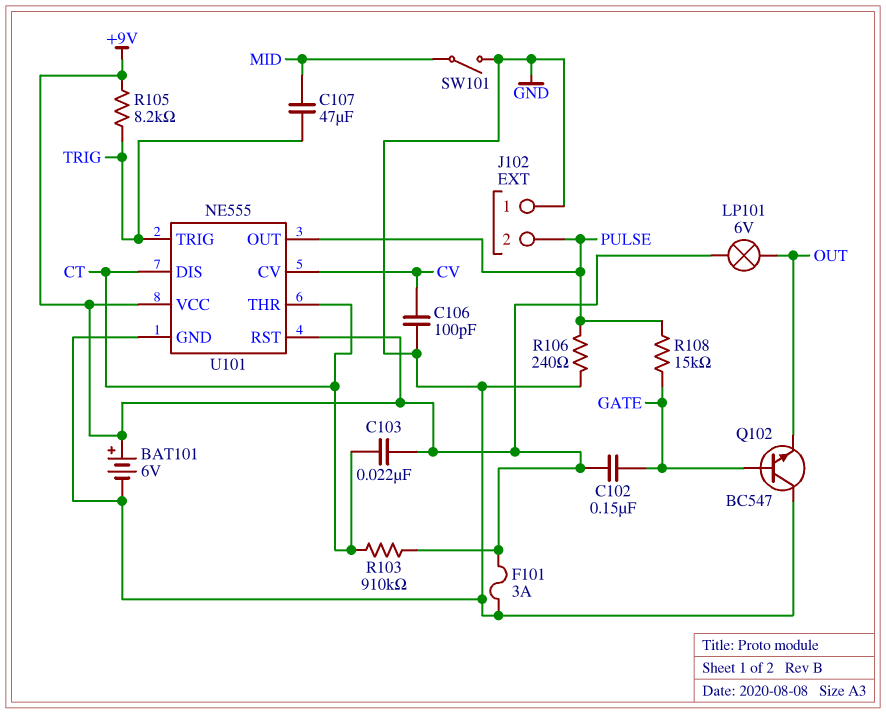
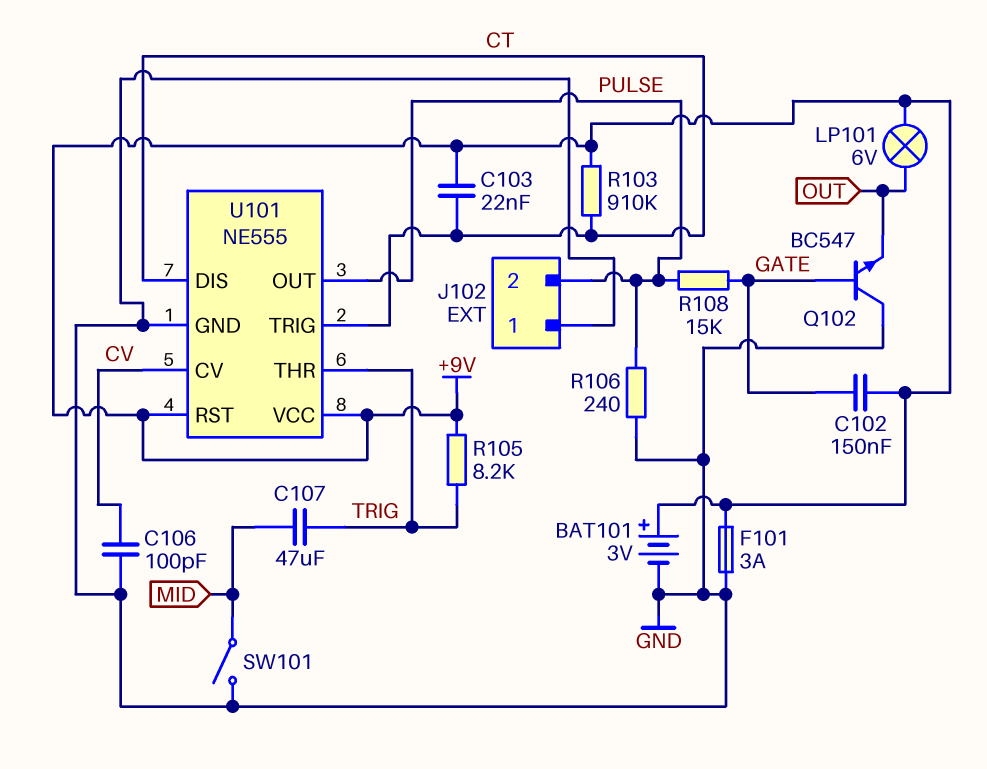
BAT101: 6V (plus +9V, minus GND) -> 3V (plus +9V, minus GND)
U101 pin THR: CT -> TRIG
U101 pin TRIG: TRIG -> CT

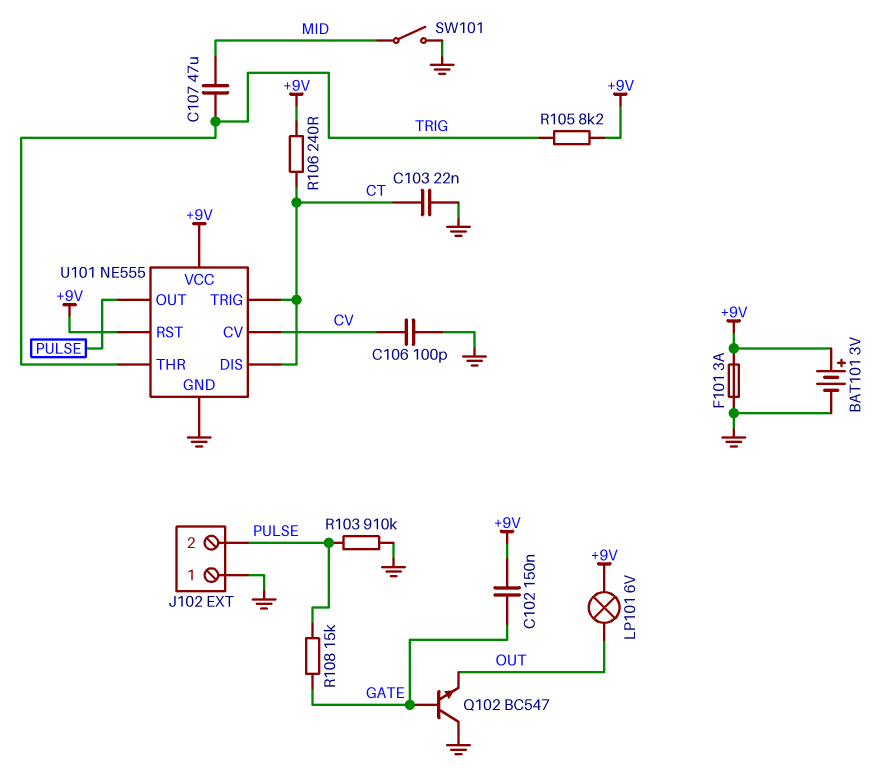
C103: 22nF (+9V, CT) -> 22nF (CT, GND)
R103: 910k (+9V, CT) -> 910k (GND, PULSE)
R106: 240 (GND, PULSE) -> 240 (+9V, CT)

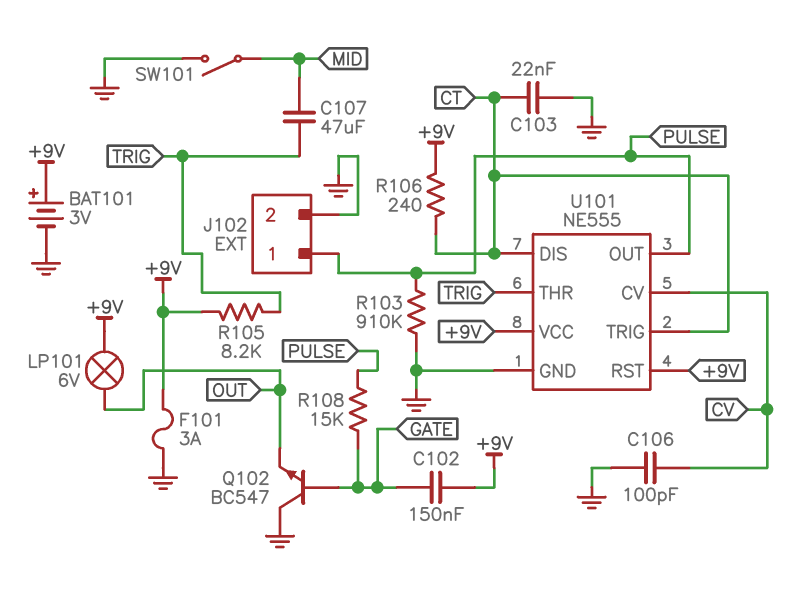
J102 pin 1: GND -> PULSE
J102 pin 2: PULSE -> GND

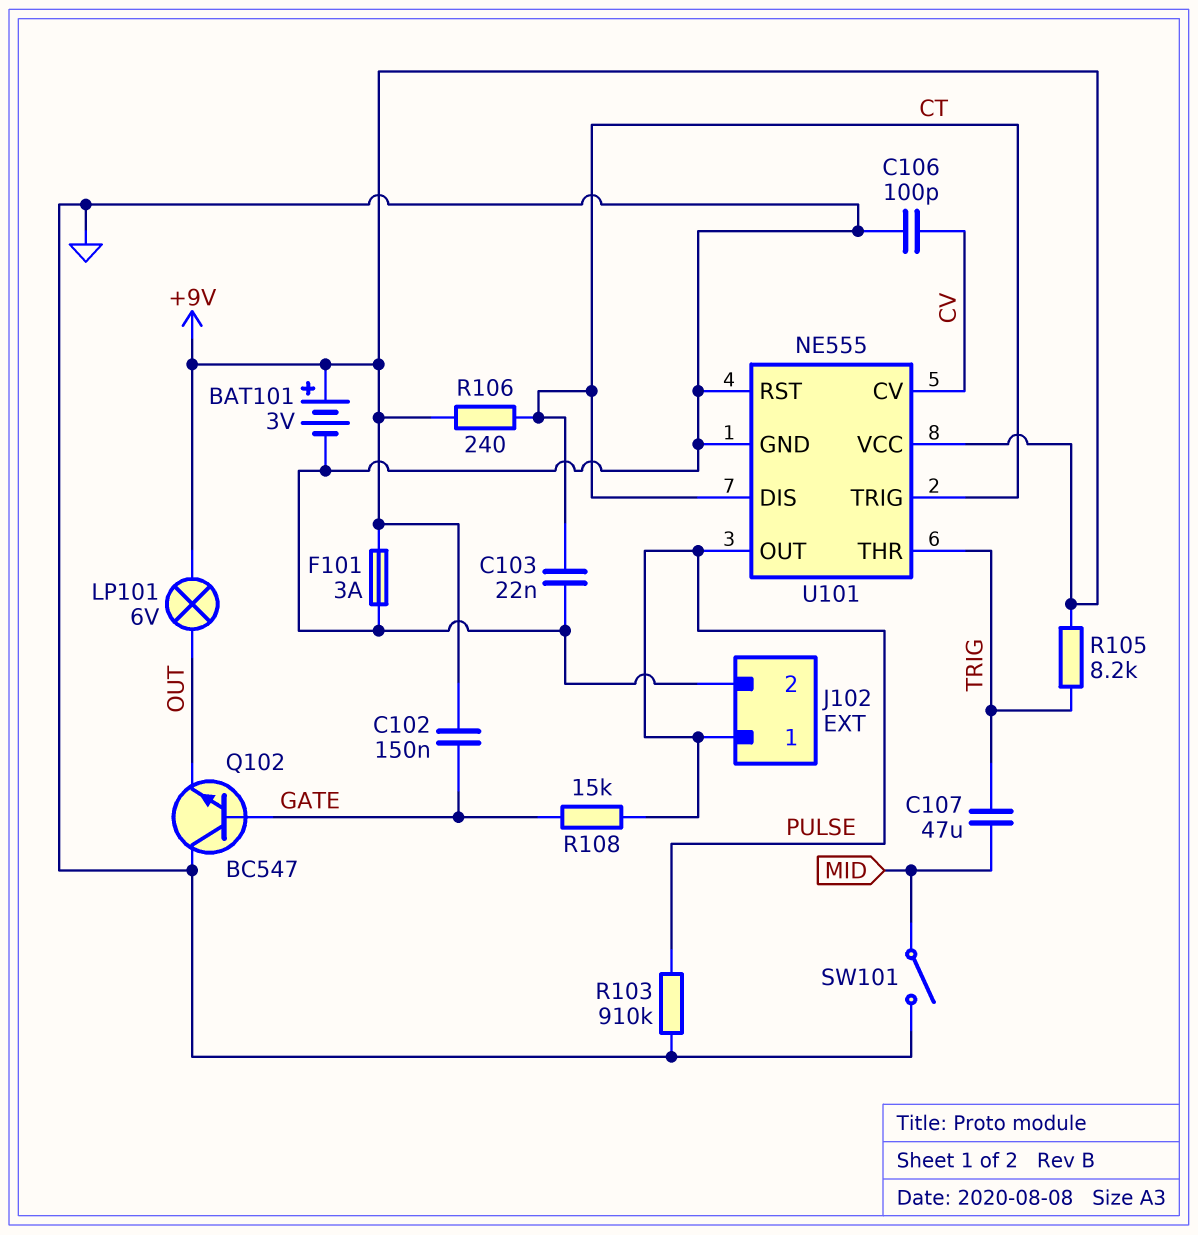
U101 pin RST: +9V -> GND

